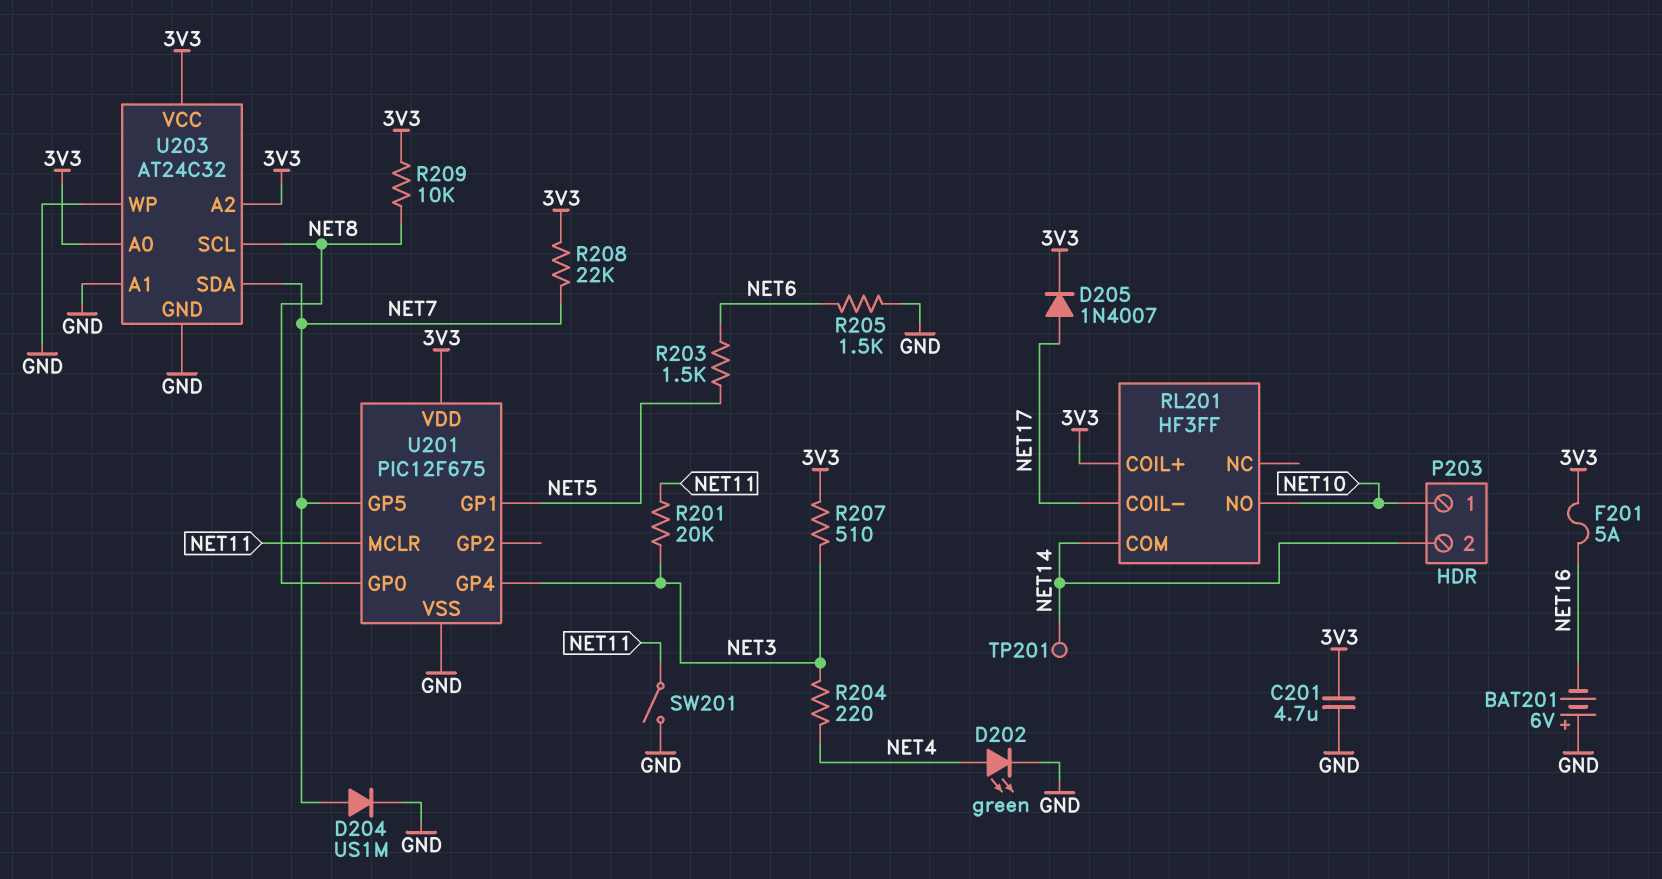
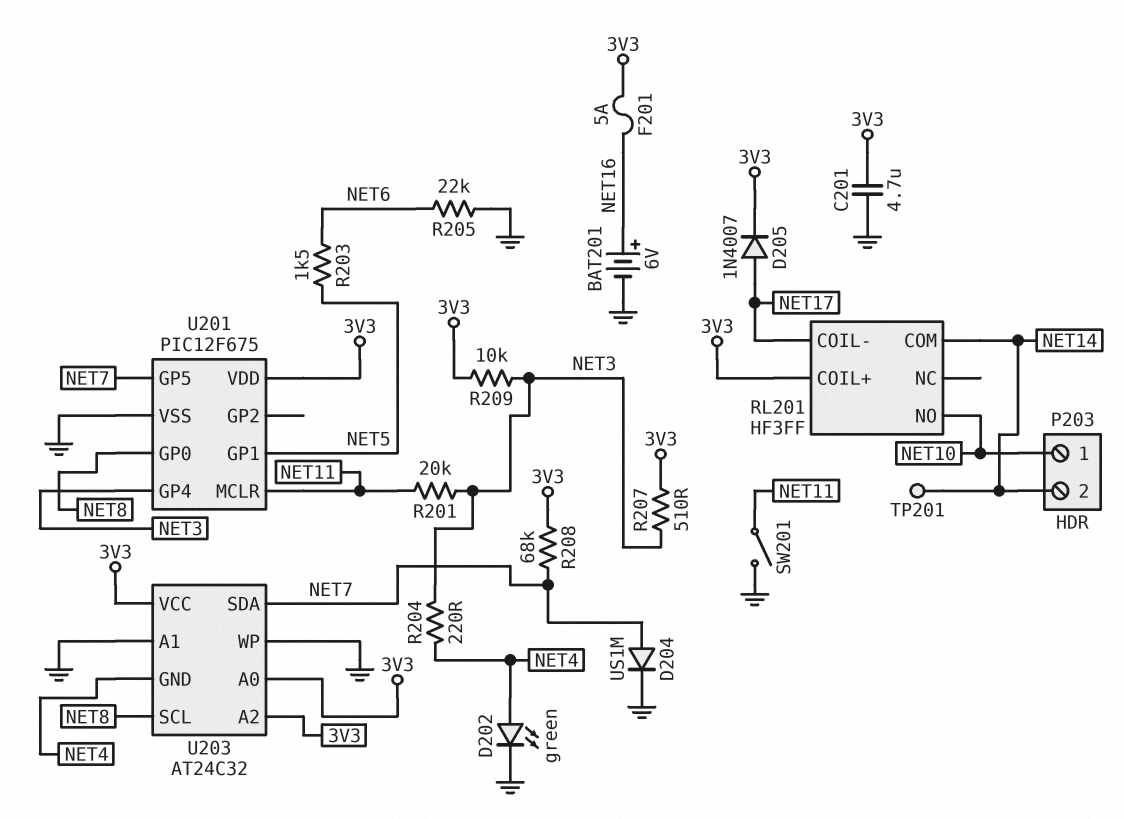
BAT201: 6V (plus GND, minus NET16) -> 6V (plus NET16, minus GND)
R205: 1.5k (GND, NET6) -> 22k (GND, NET6)
R208: 22k (3V3, NET7) -> 68k (3V3, NET7)
R209: 10k (3V3, NET8) -> 10k (3V3, NET3)
U203 pin GND: GND -> NET4

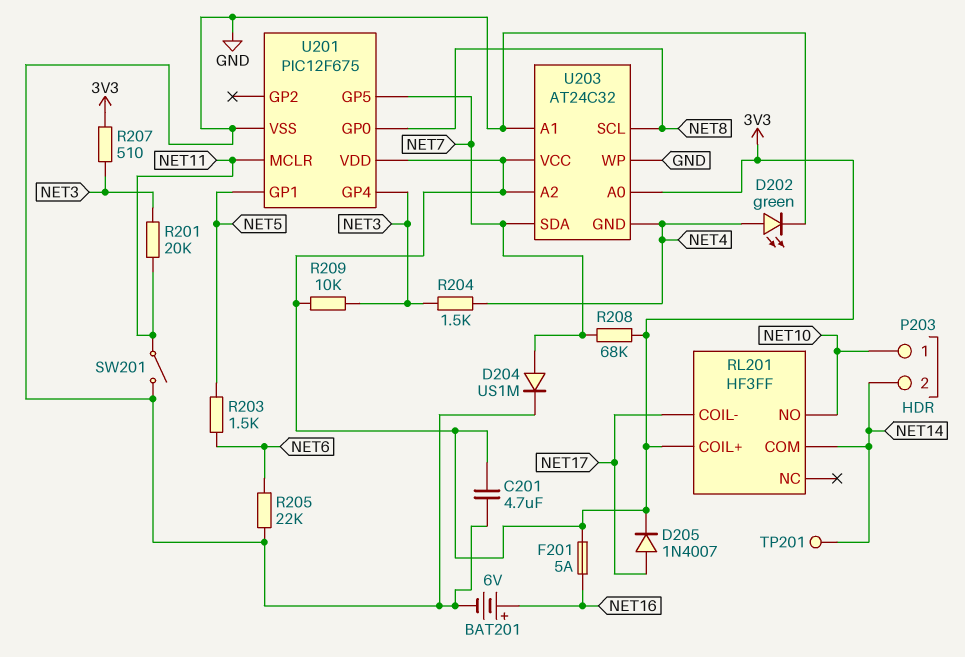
R204: 220 (NET3, NET4) -> 1.5k (NET3, NET4)

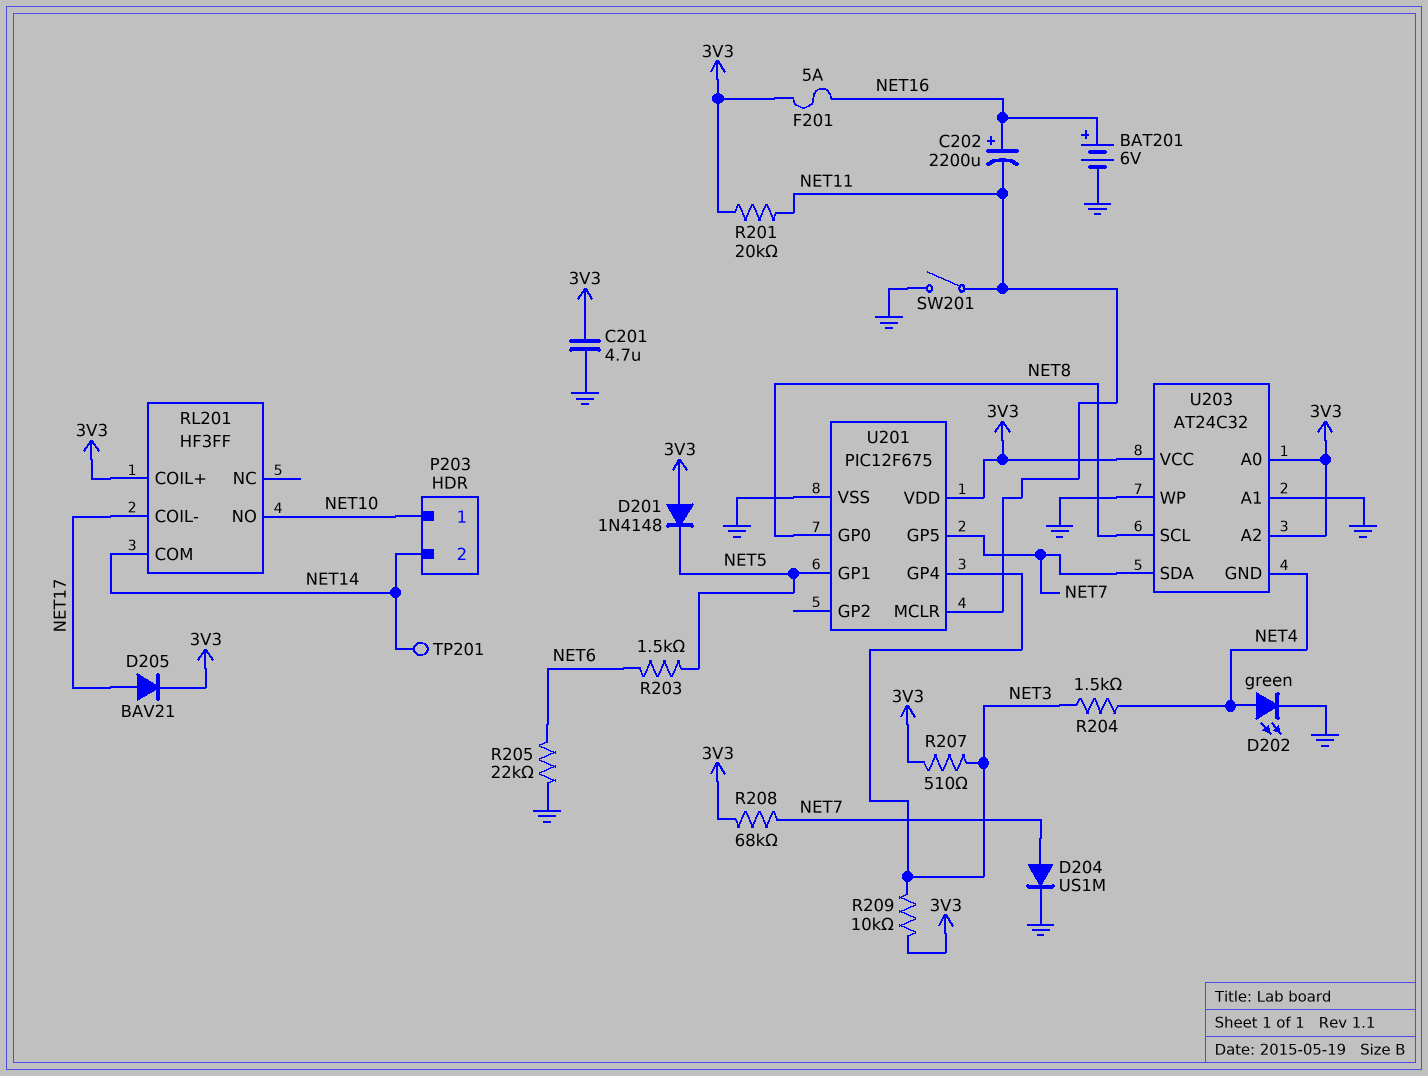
C202: none -> 2200uF (plus NET16, minus NET11)
D201: none -> diode 1N4148 (A 3V3, K NET5)
D205: diode 1N4007 (A NET17, K 3V3) -> diode BAV21 (A NET17, K 3V3)
R201: 20k (NET3, NET11) -> 20k (3V3, NET11)

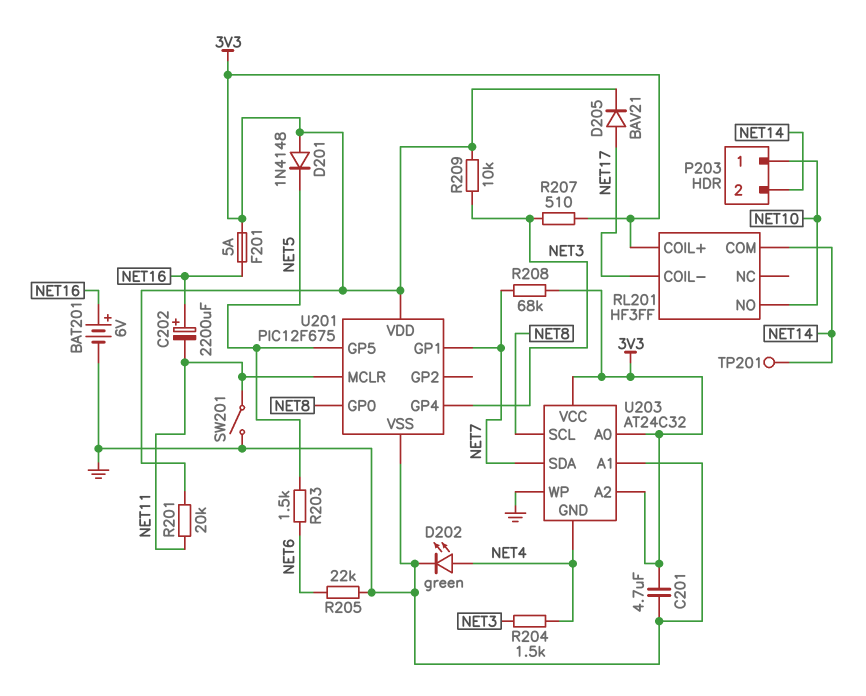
D204: diode US1M (A NET7, K GND) -> none
U201 pin GP1: NET5 -> NET7
U201 pin GP5: NET7 -> NET5

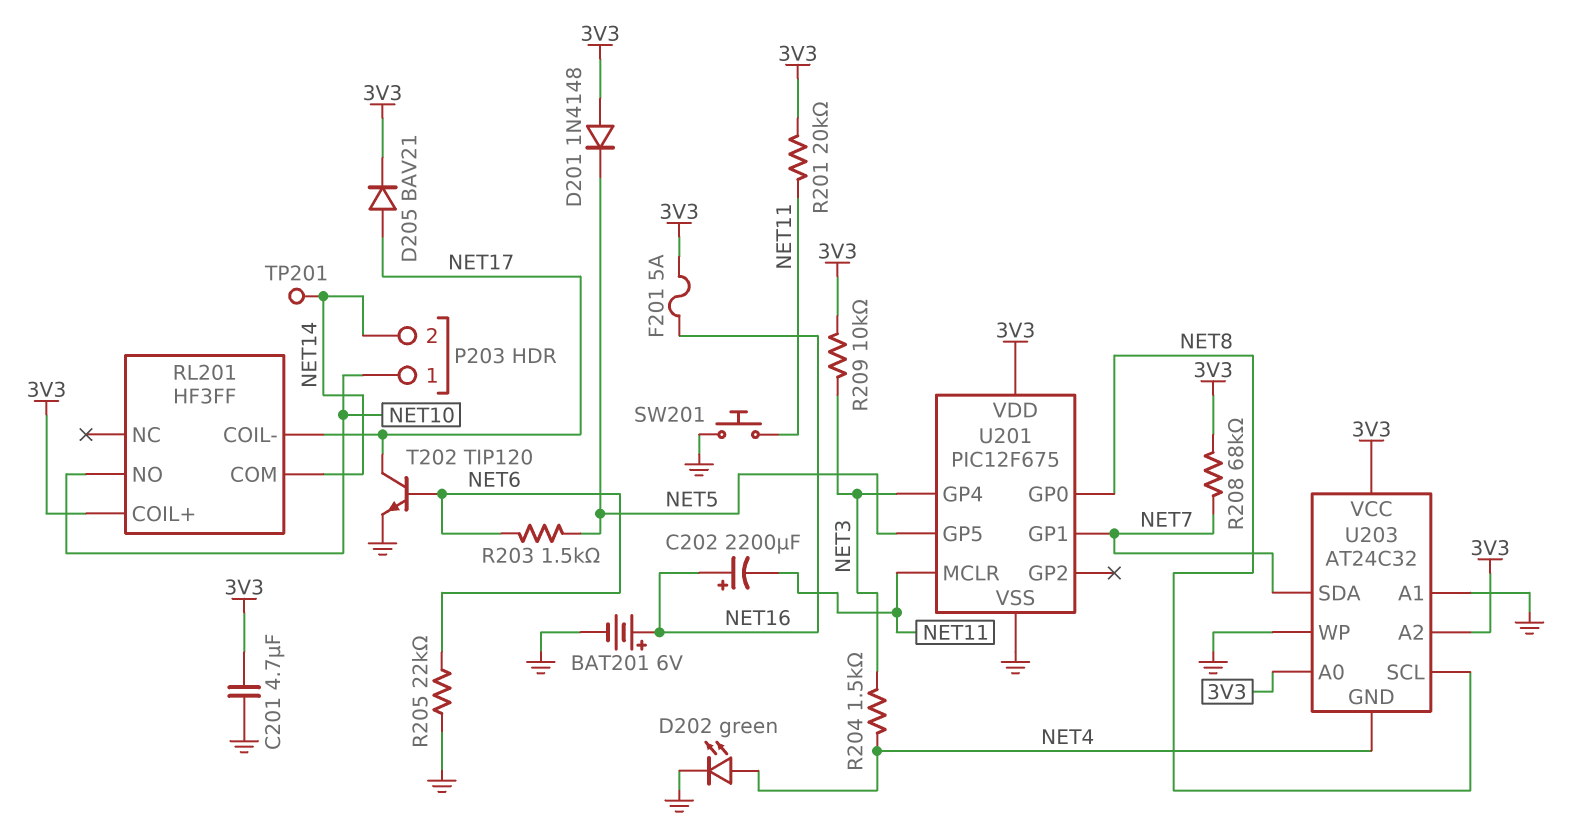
R207: 510 (3V3, NET3) -> none
SW201: switch (GND, NET11) -> button (GND, NET11)
T202: none -> NPN TIP120 (B NET6, C NET17, E GND)

